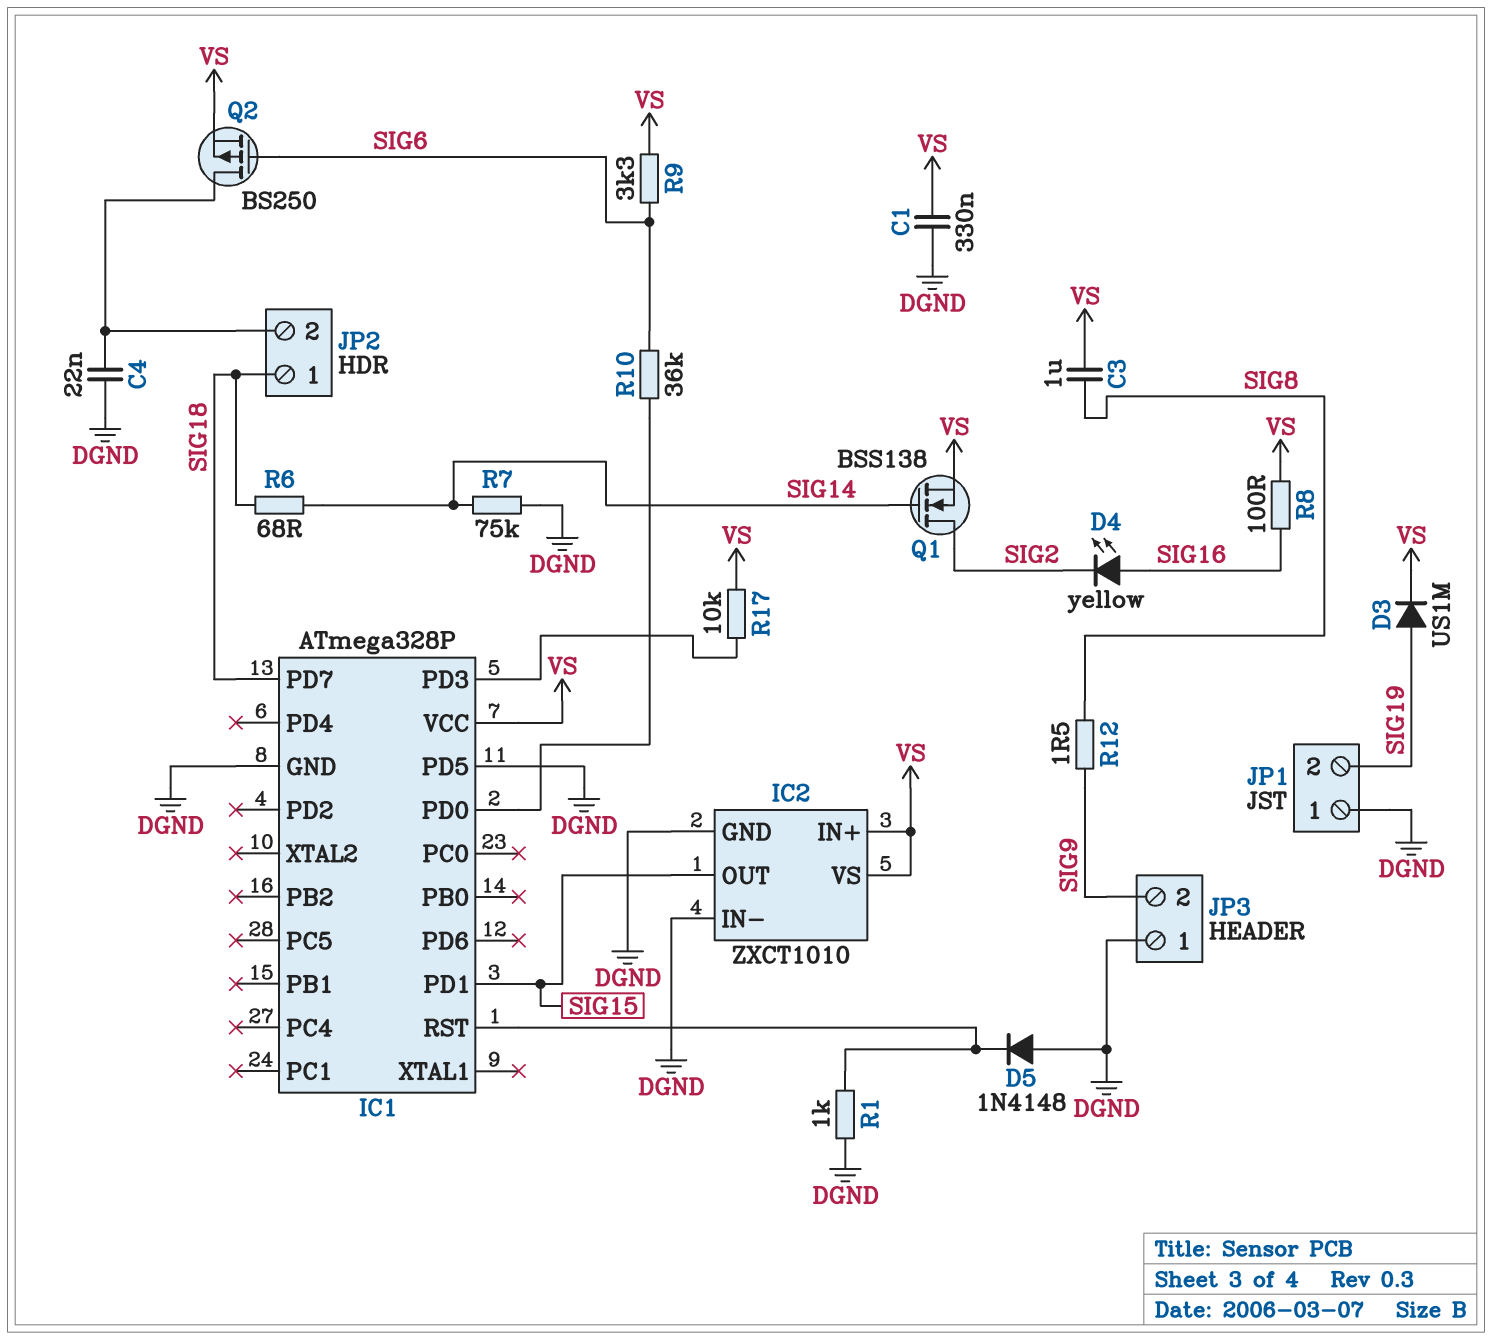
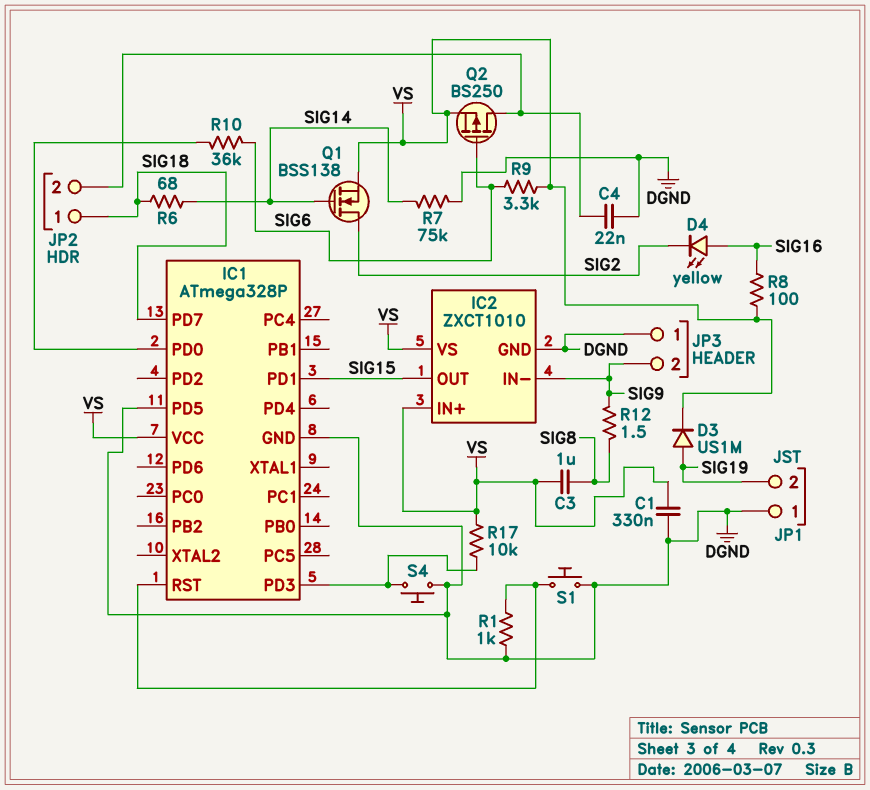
D5: diode 1N4148 (A DGND, K IC1/RST) -> none
IC2 pin IN-: DGND -> SIG9
S1: none -> button (DGND, IC1/RST)
S4: none -> button (DGND, IC1/PD3)

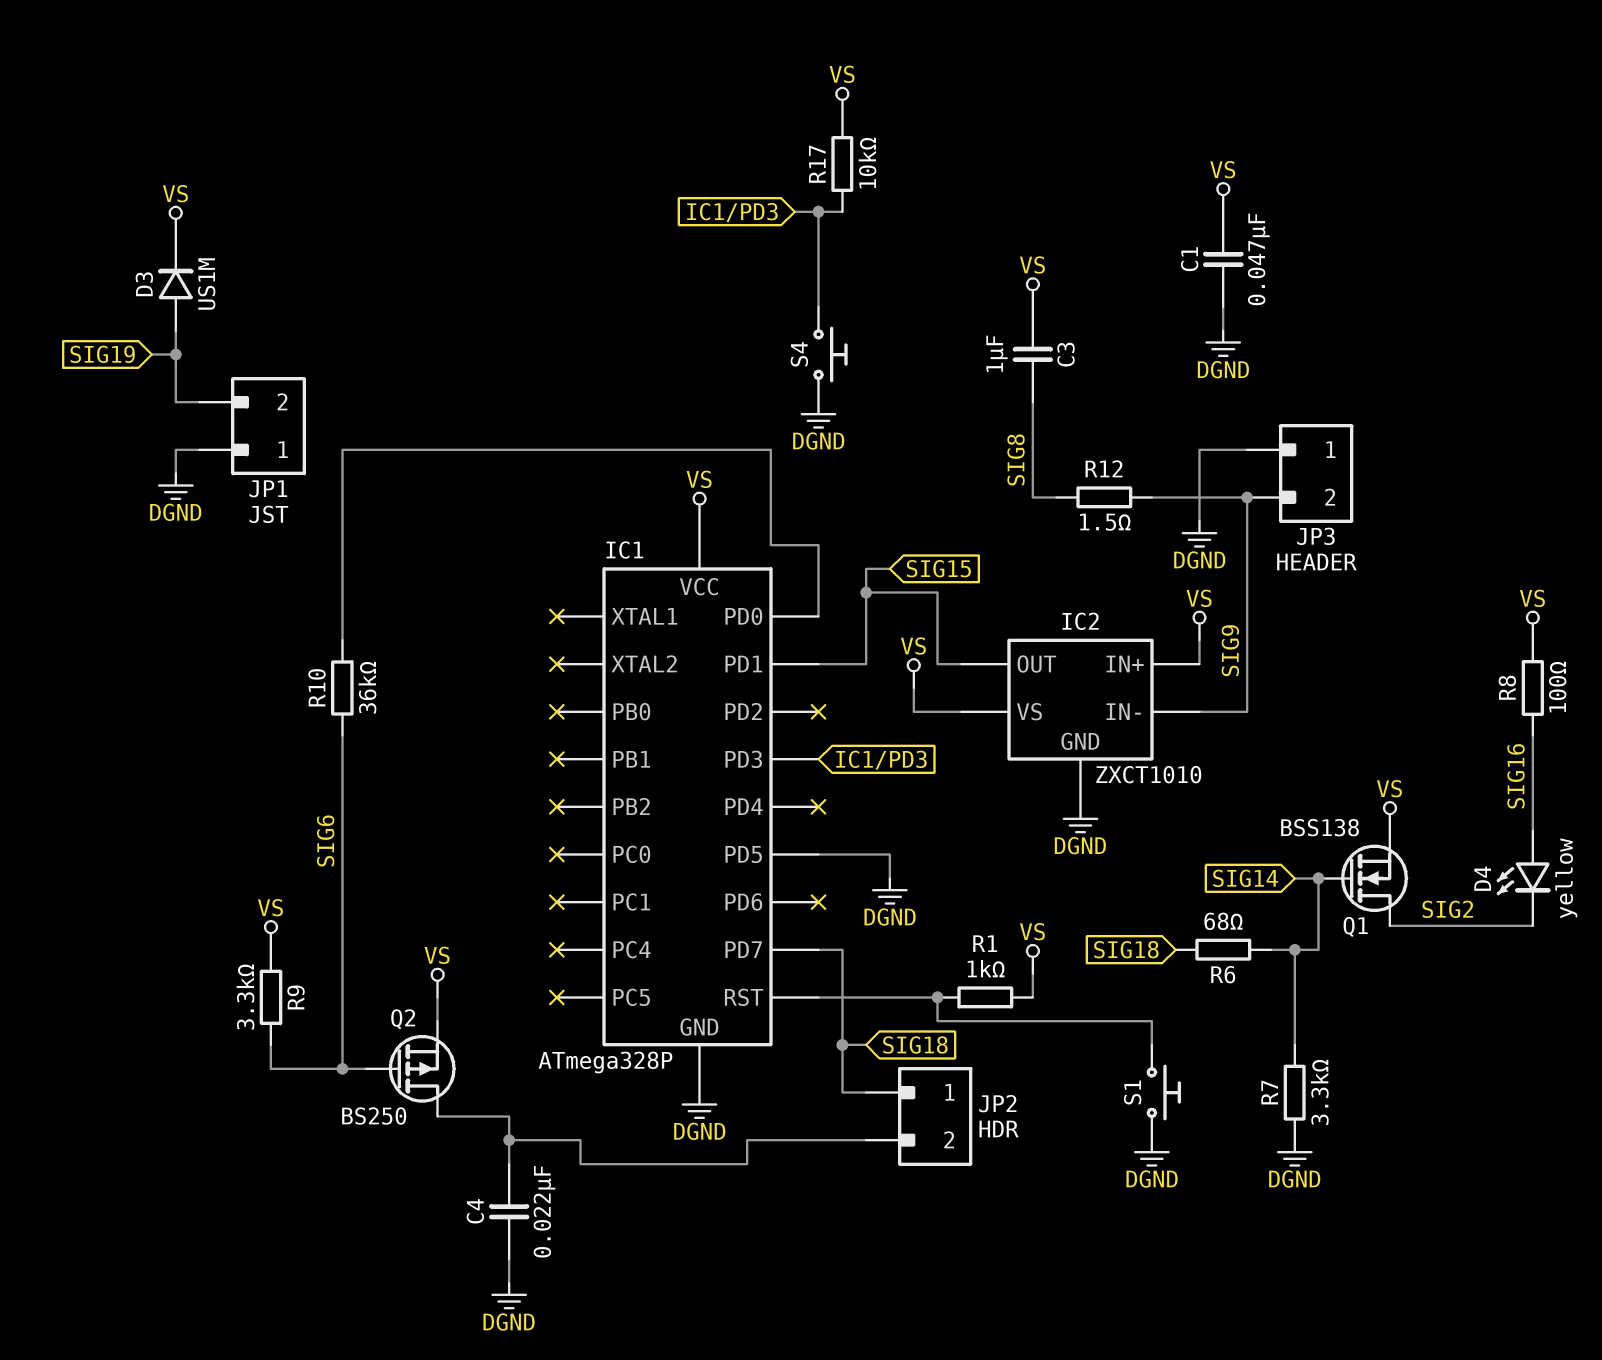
C1: 330nF (DGND, VS) -> 47nF (DGND, VS)
R1: 1k (DGND, IC1/RST) -> 1k (IC1/RST, VS)
R7: 75k (DGND, SIG14) -> 3.3k (DGND, SIG14)

